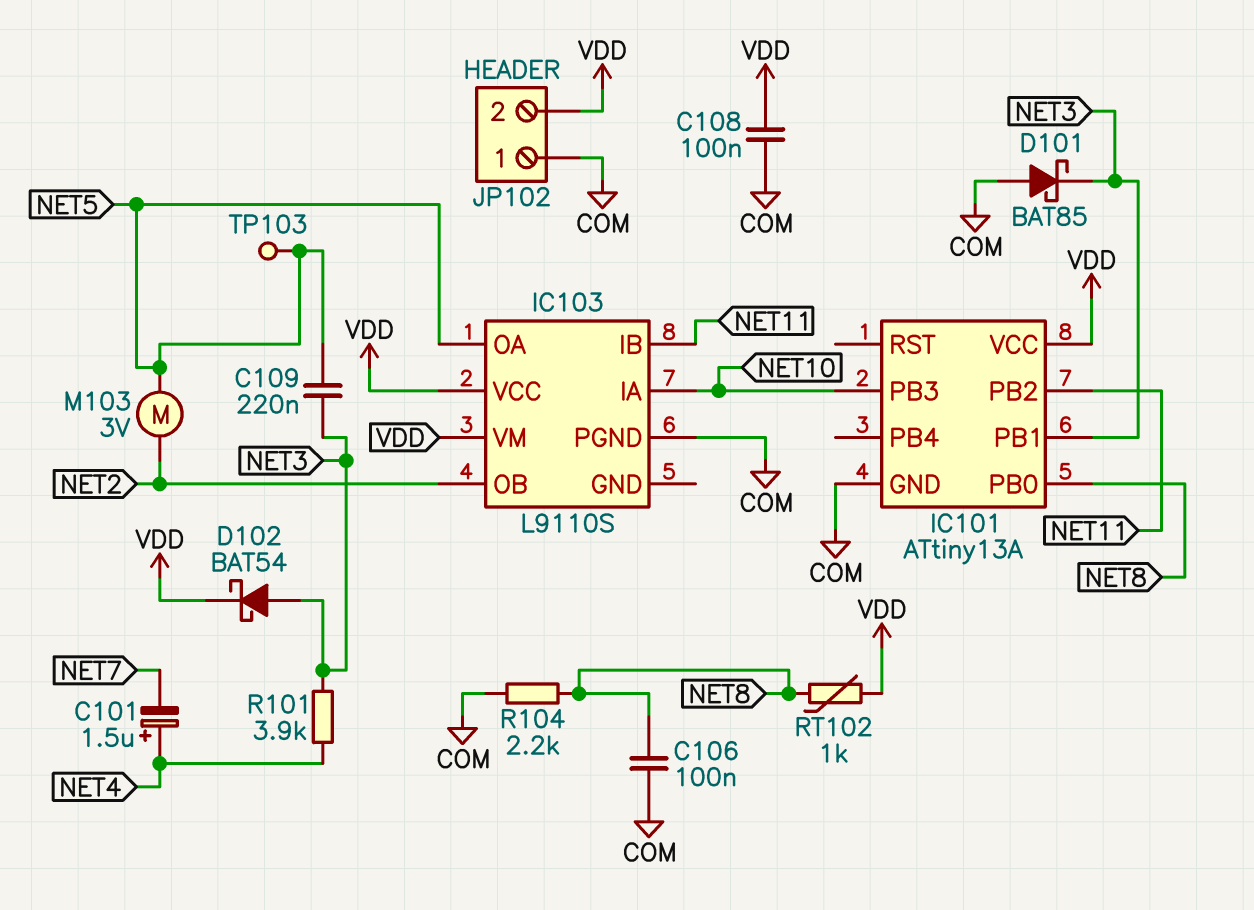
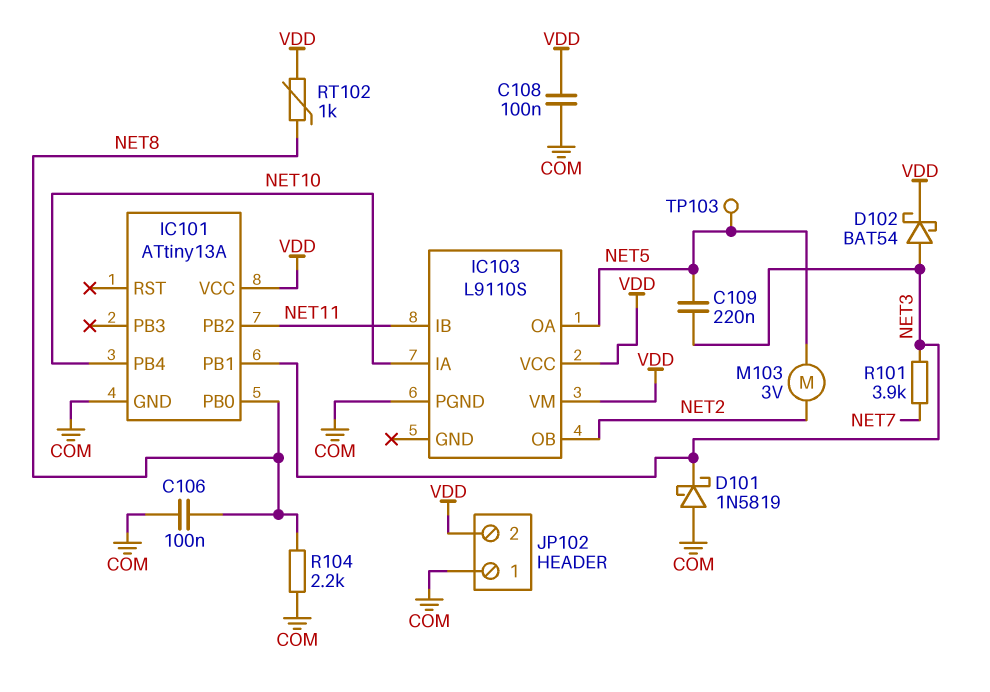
C101: 1.5uF (plus NET4, minus NET7) -> none
D101: schottky BAT85 (A COM, K NET3) -> schottky 1N5819 (A COM, K NET3)
IC101 pin PB3: NET10 -> none
IC101 pin PB4: none -> NET10
R101: 3.9k (NET3, NET4) -> 3.9k (NET3, NET7)

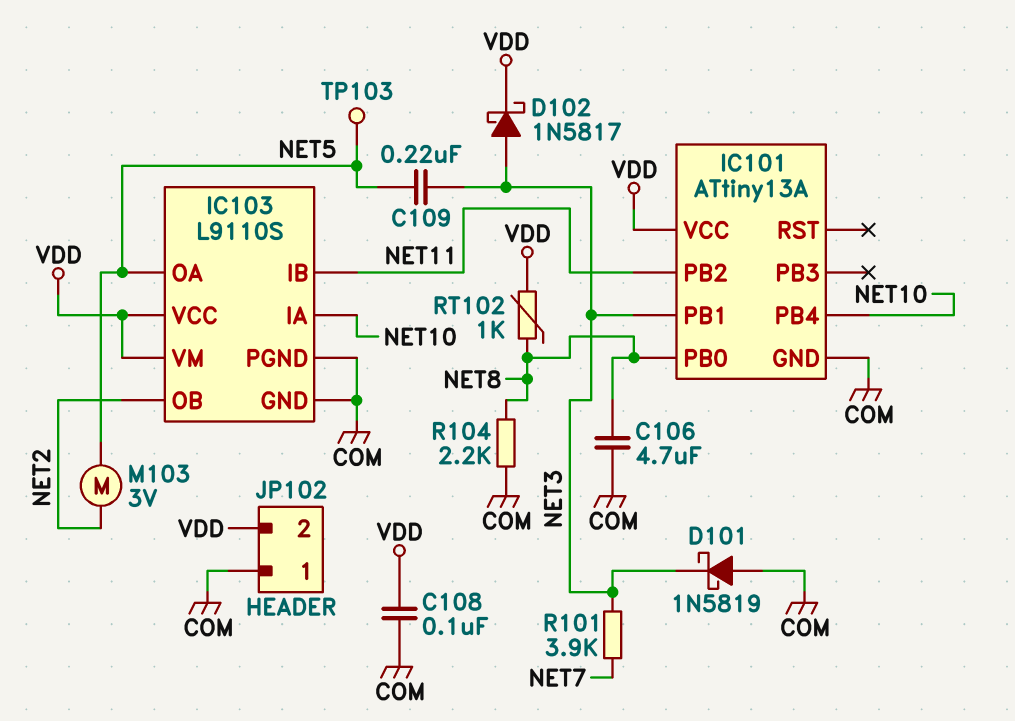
C106: 100nF (COM, NET8) -> 4.7uF (COM, NET8)
D102: schottky BAT54 (A NET3, K VDD) -> schottky 1N5817 (A NET3, K VDD)
IC103 pin GND: none -> COM

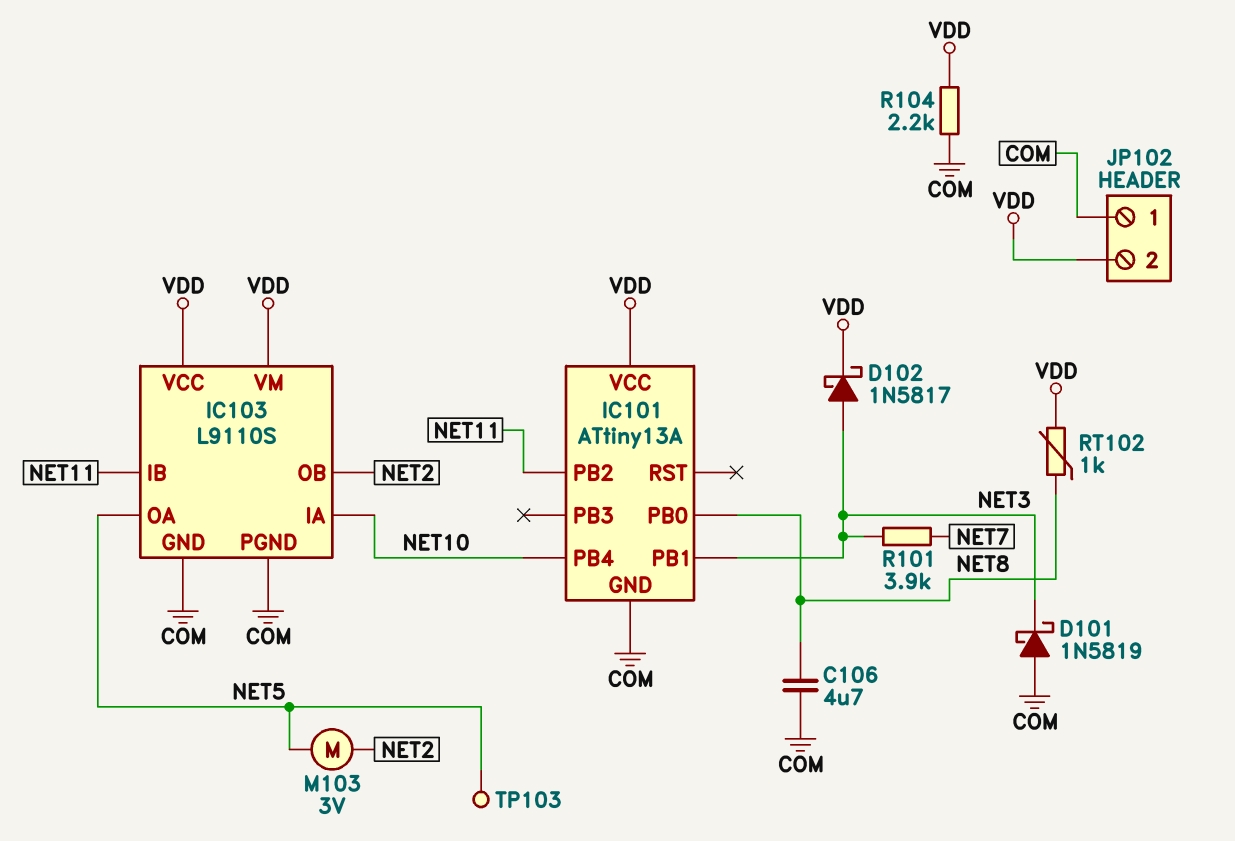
C108: 100nF (COM, VDD) -> none
C109: 220nF (NET3, NET5) -> none
R104: 2.2k (COM, NET8) -> 2.2k (COM, VDD)

